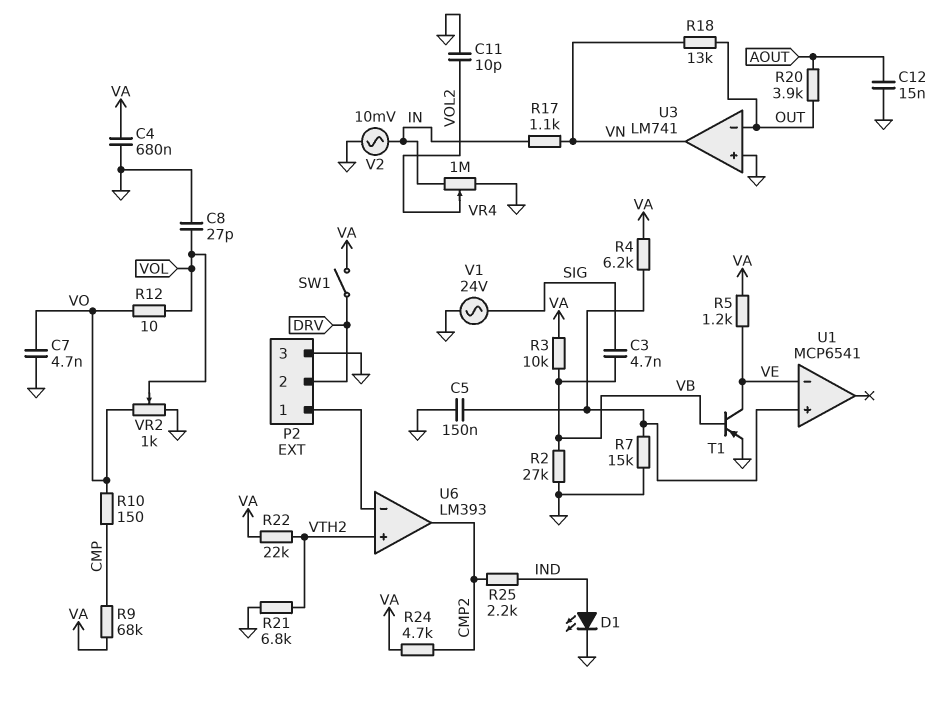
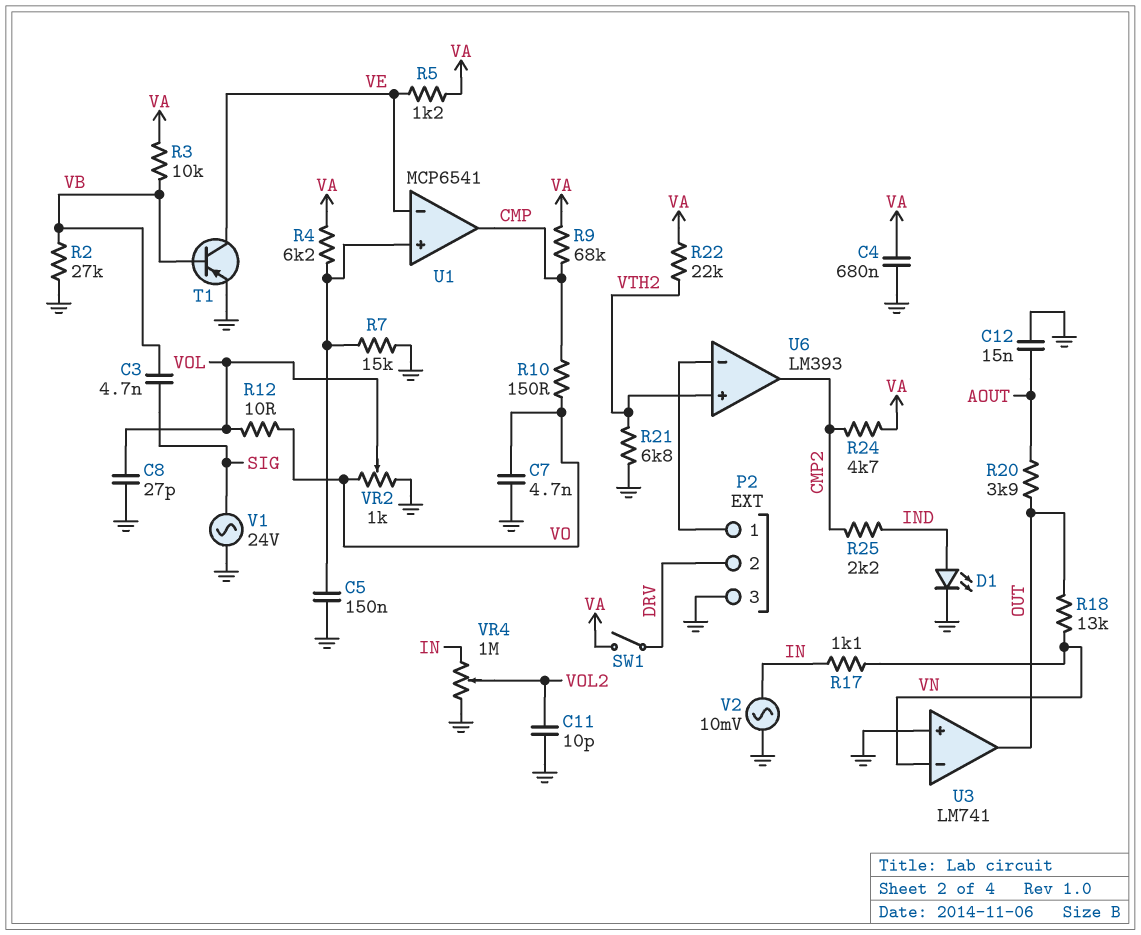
U1 pin out: none -> CMP
U3 pin in-: OUT -> VN
U3 pin out: VN -> OUT

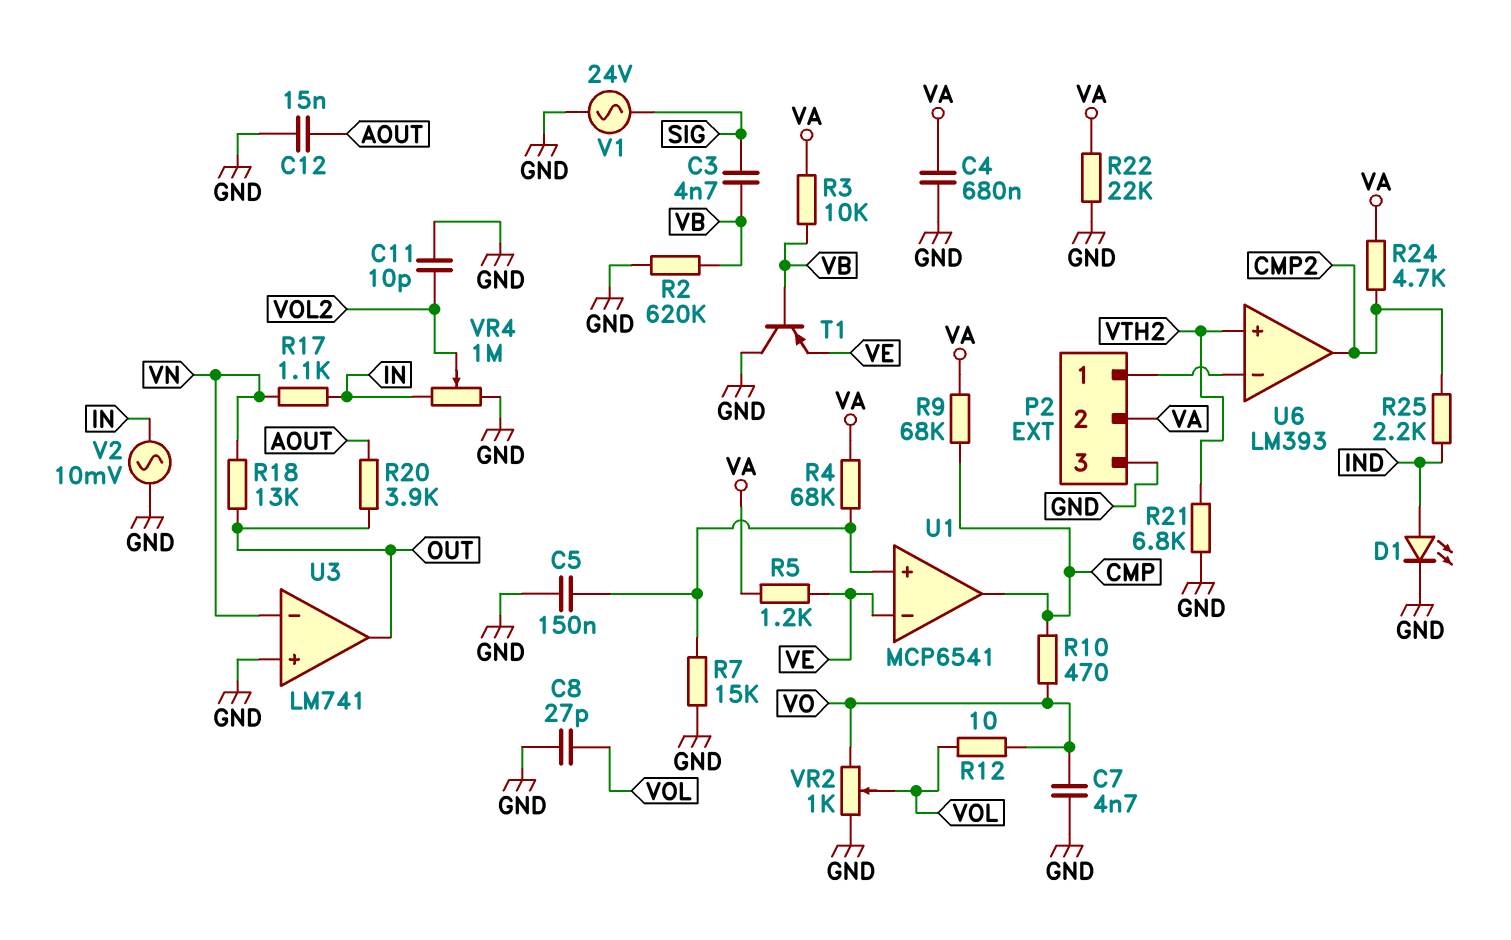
P2 pin 2: DRV -> VA
R2: 27k (GND, VB) -> 620k (GND, VB)
R4: 6.2k (U1/in+, VA) -> 68k (U1/in+, VA)
R10: 150 (CMP, VO) -> 470 (CMP, VO)
R22: 22k (VA, VTH2) -> 22k (GND, VA)
SW1: switch (DRV, VA) -> none
T1: PNP (B VB, C VE, E GND) -> PNP (B VB, C GND, E VE)

